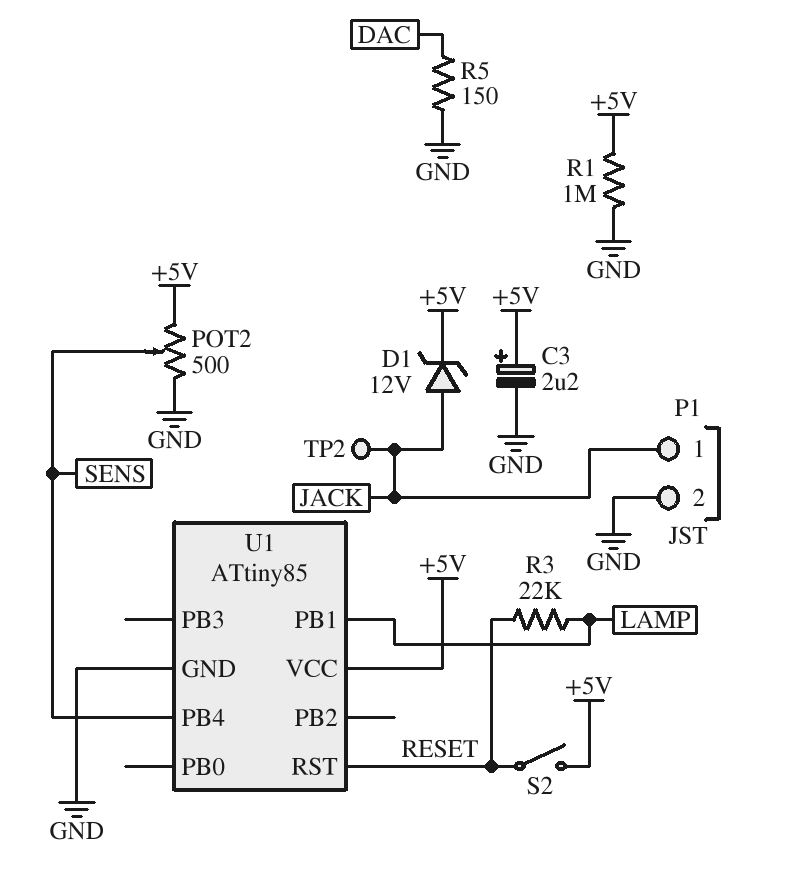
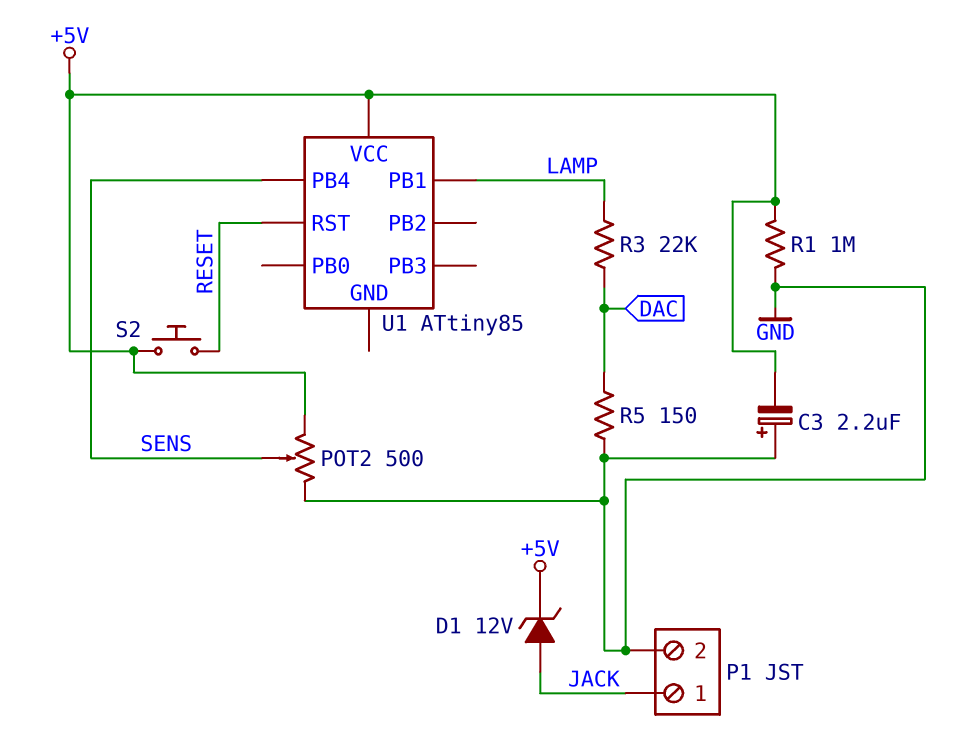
C3: 2.2uF (plus +5V, minus GND) -> 2.2uF (plus GND, minus +5V)
R3: 22k (LAMP, RESET) -> 22k (DAC, LAMP)
S2: switch (+5V, RESET) -> button (+5V, RESET)
TP2: test point (JACK) -> none
U1 pin GND: GND -> none

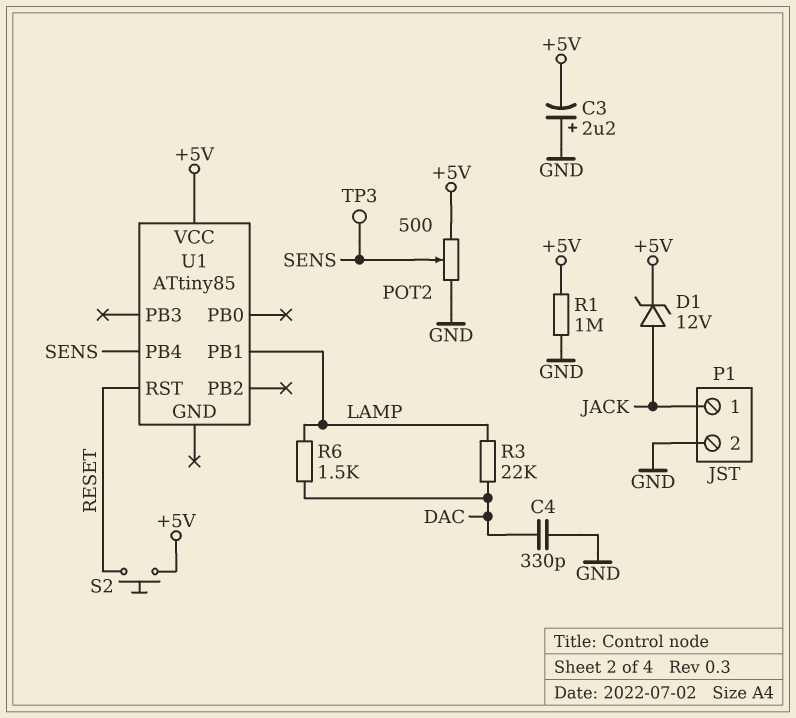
C4: none -> 330pF (DAC, GND)
R5: 150 (DAC, GND) -> none
R6: none -> 1.5k (DAC, LAMP)
TP3: none -> test point (SENS)

